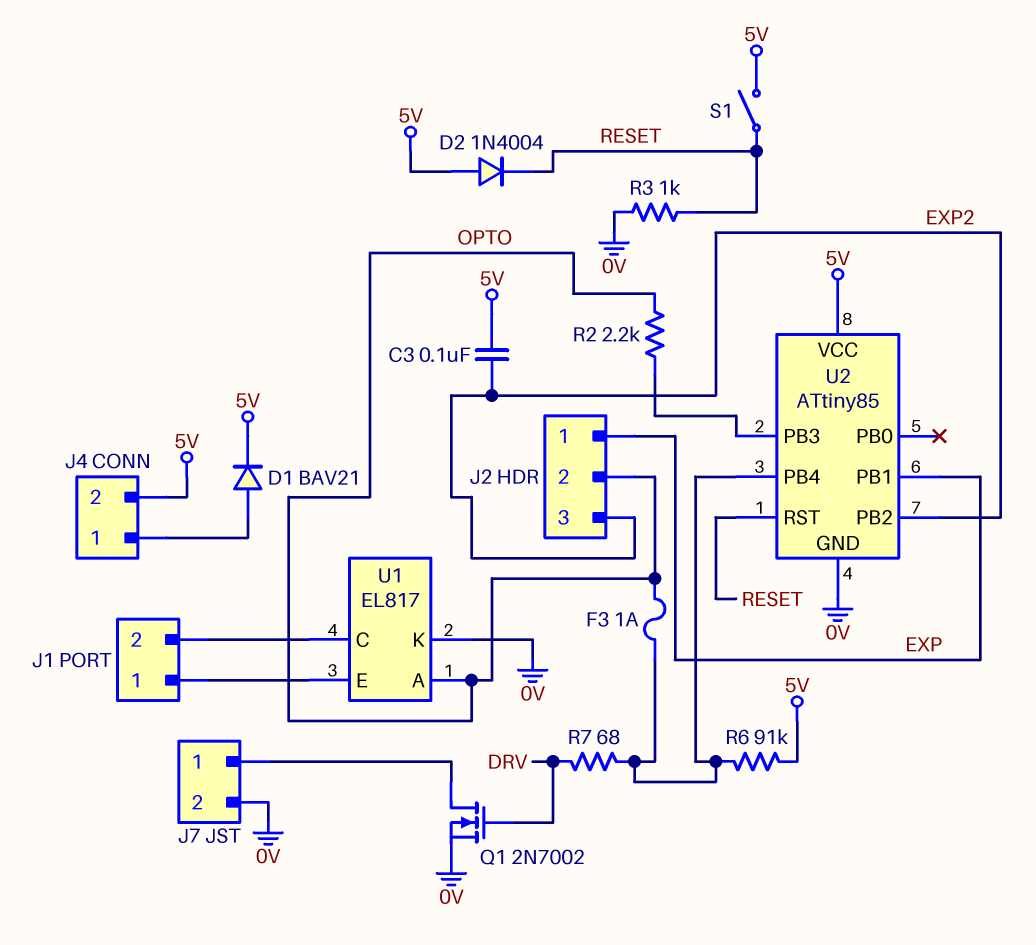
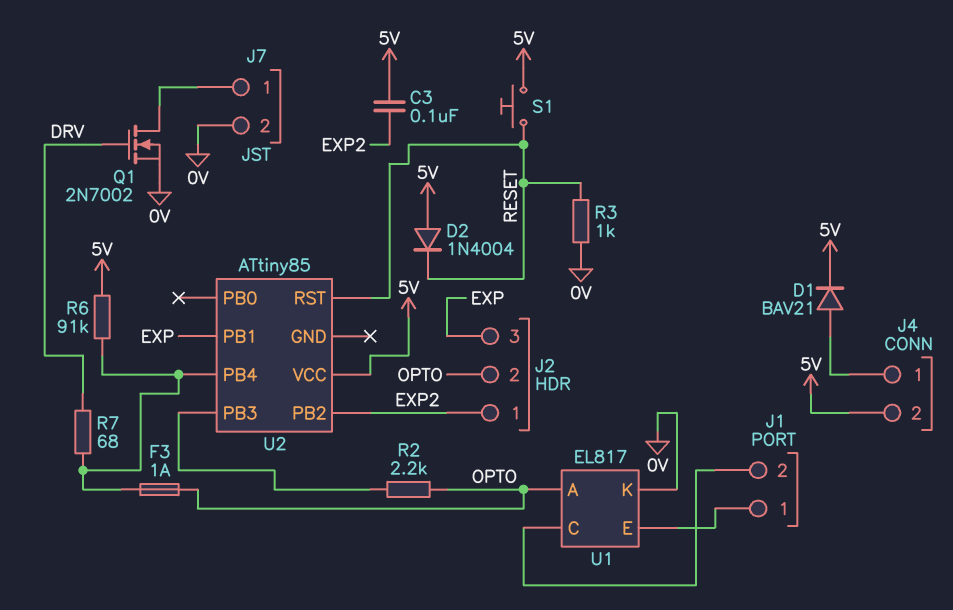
J2 pin 1: EXP -> EXP2
J2 pin 3: EXP2 -> EXP
S1: switch (5V, RESET) -> button (5V, RESET)
U2 pin GND: 0V -> none

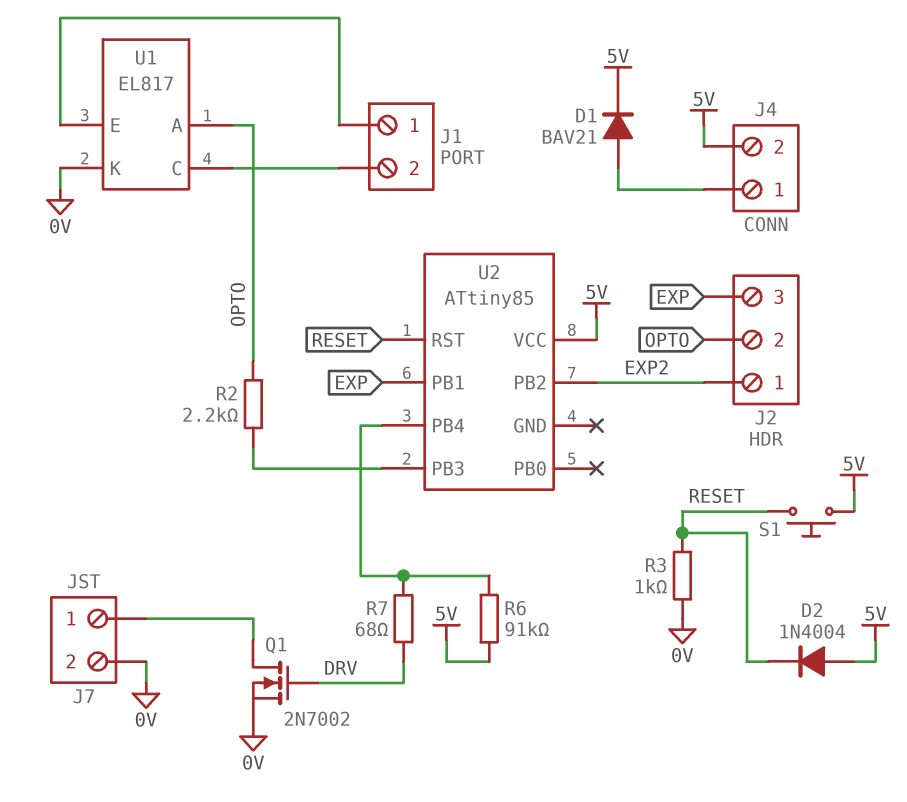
C3: 100nF (5V, EXP2) -> none
F3: 1A (OPTO, U2/PB4) -> none

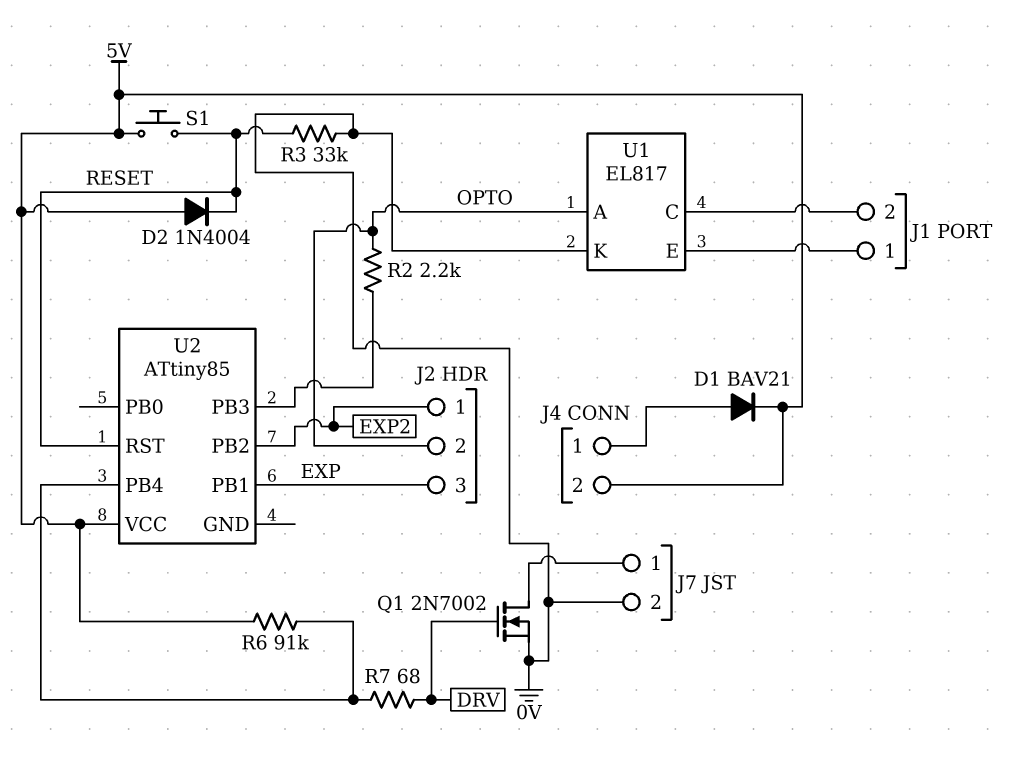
R3: 1k (0V, RESET) -> 33k (0V, RESET)

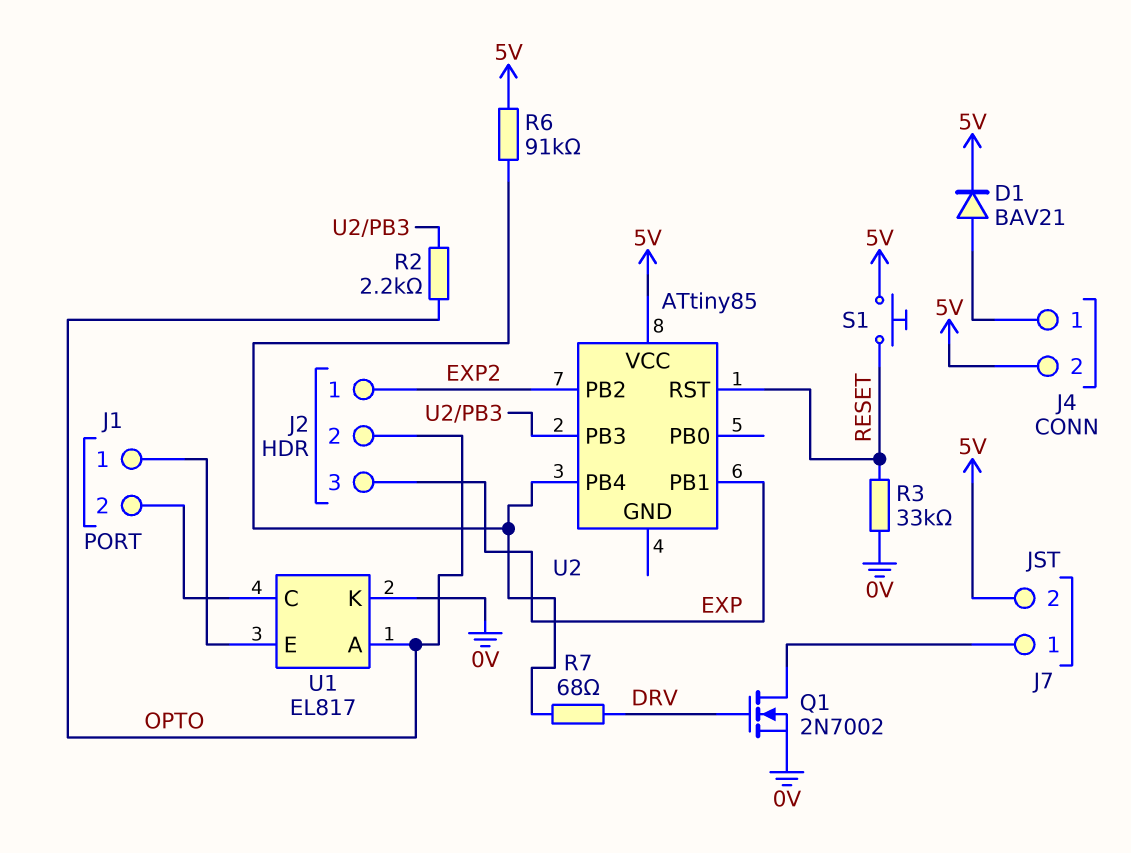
D2: diode 1N4004 (A 5V, K RESET) -> none
J7 pin 2: 0V -> 5V

